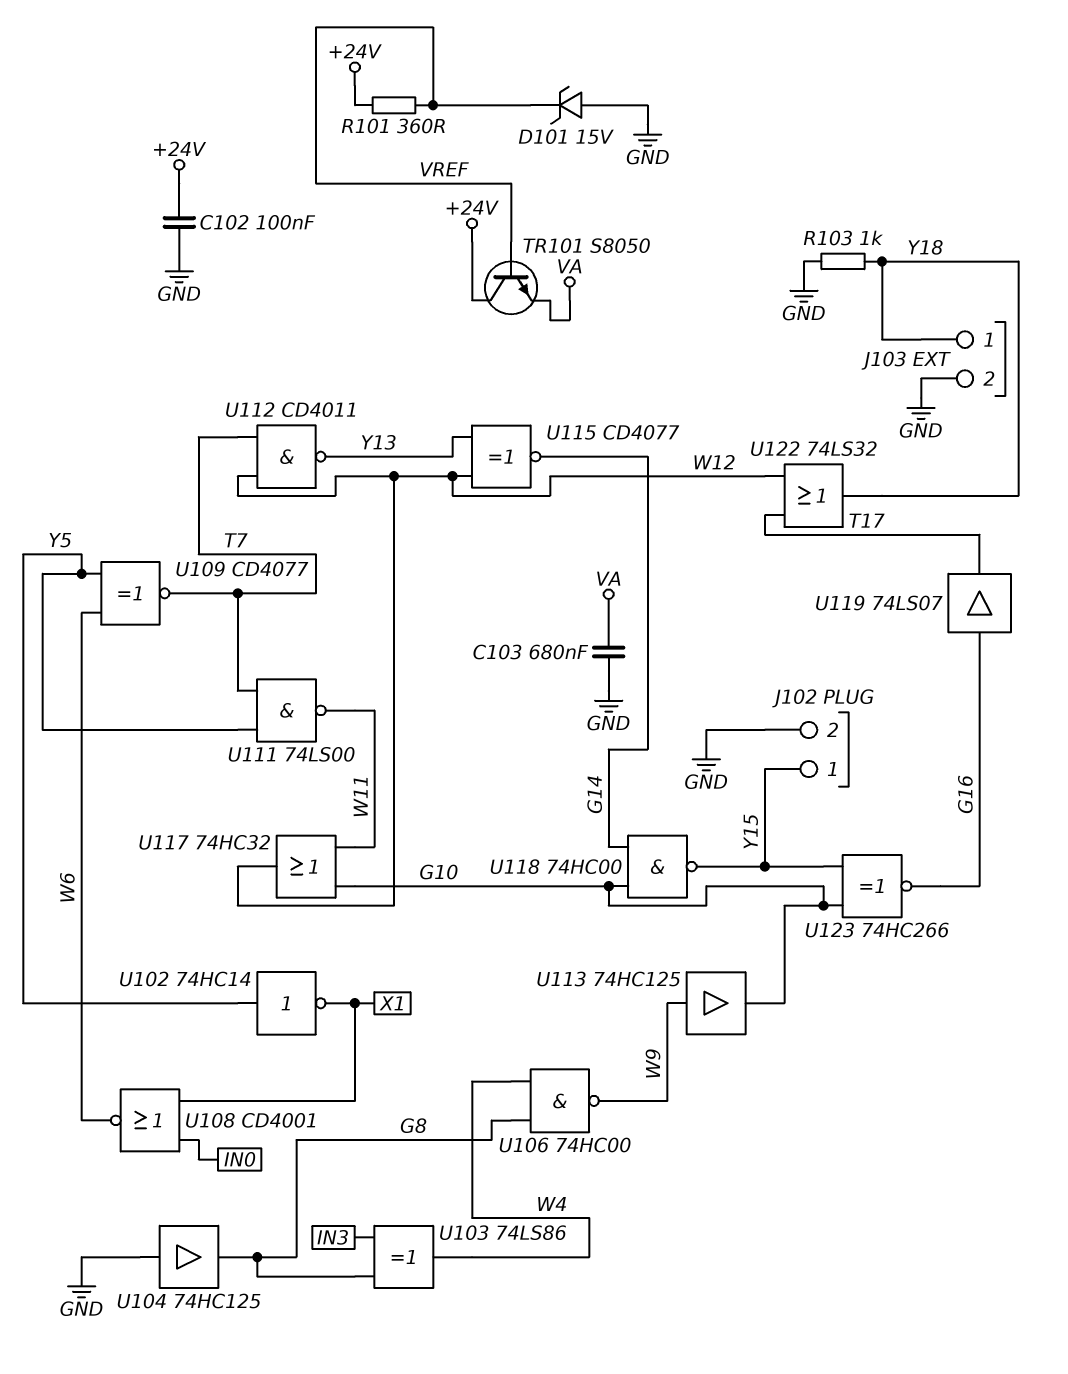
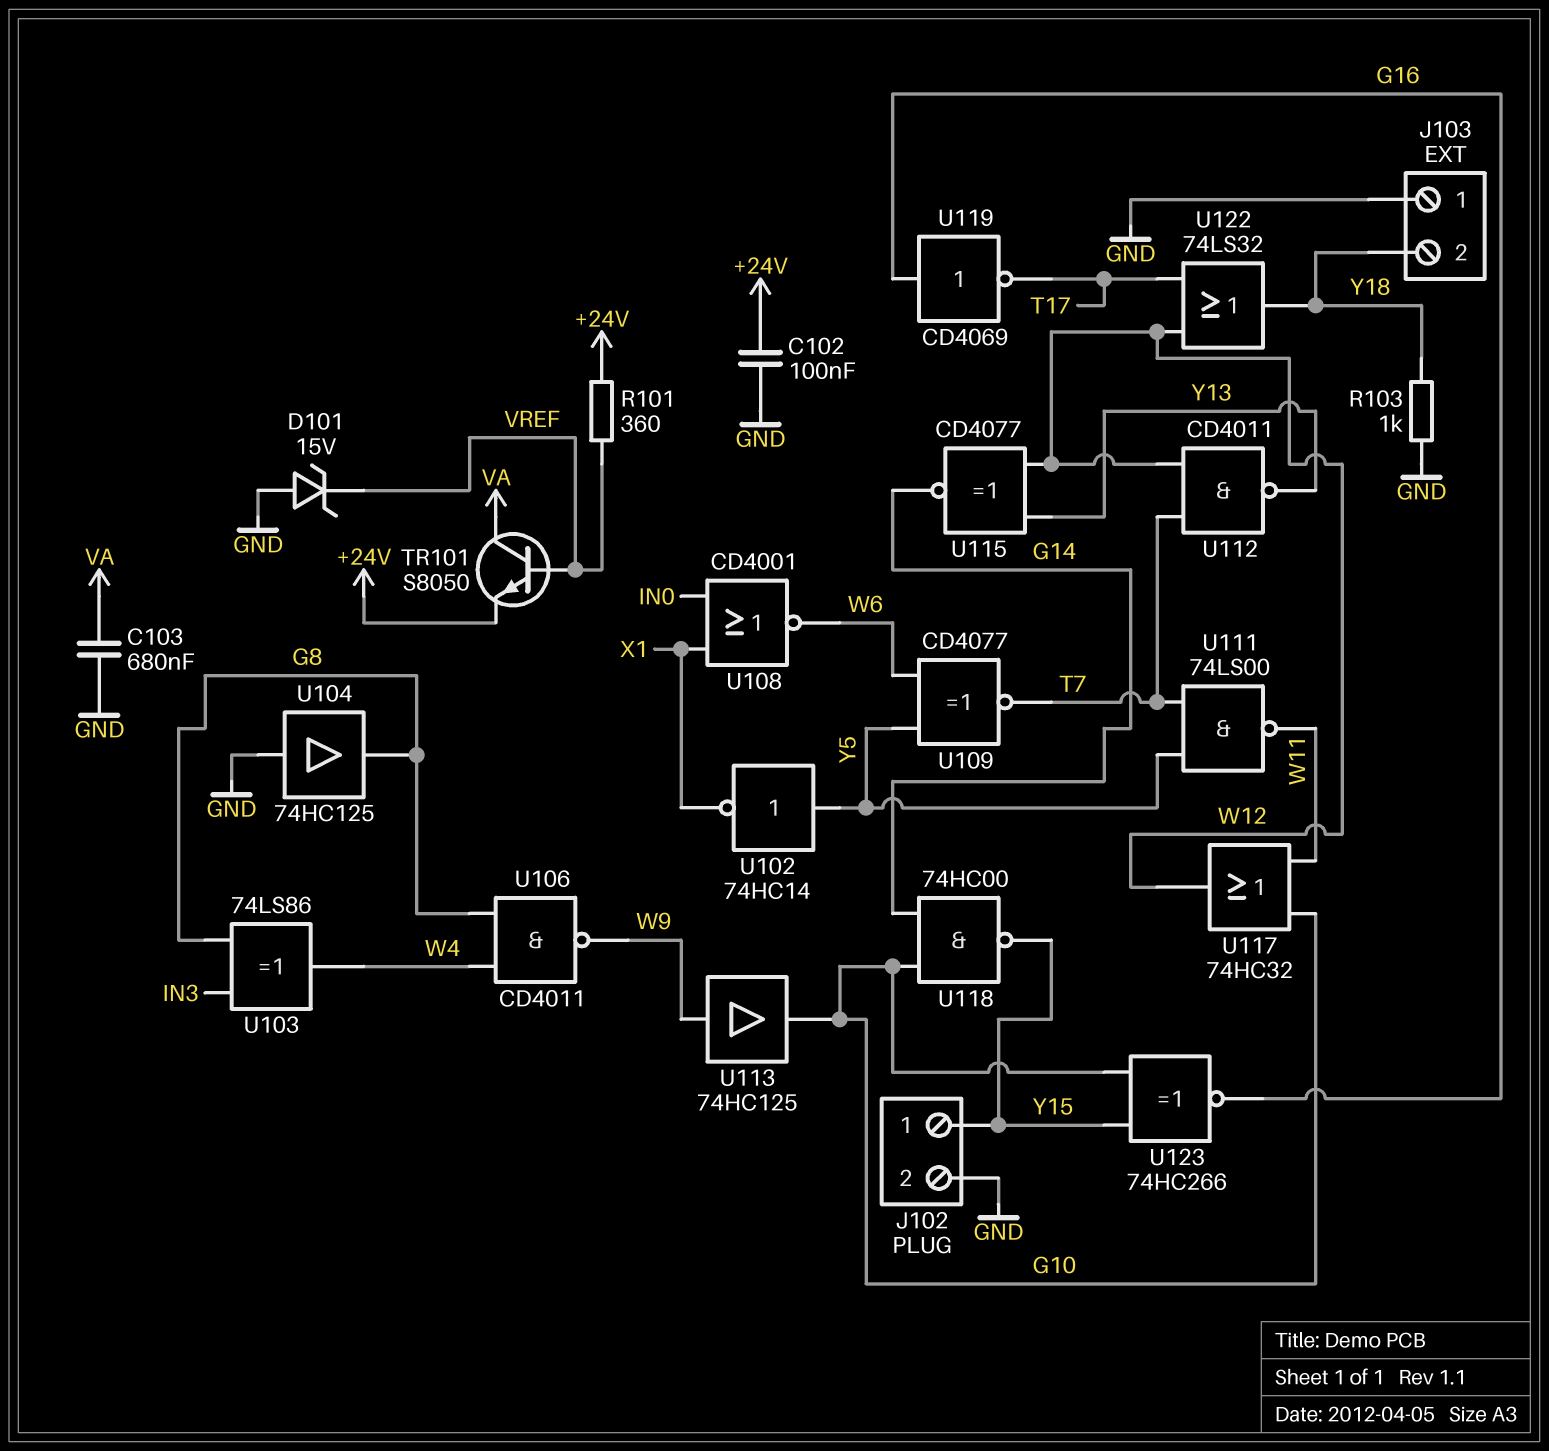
J103 pin 1: Y18 -> GND
J103 pin 2: GND -> Y18
TR101: NPN S8050 (B VREF, C +24V, E VA) -> NPN S8050 (B VREF, C VA, E +24V)
U106: NAND 74HC00 (in G8, in W4, out W9) -> NAND CD4011 (in G8, in W4, out W9)
U119: buffer 74LS07 (in G16, out T17) -> NOT CD4069 (in G16, out T17)

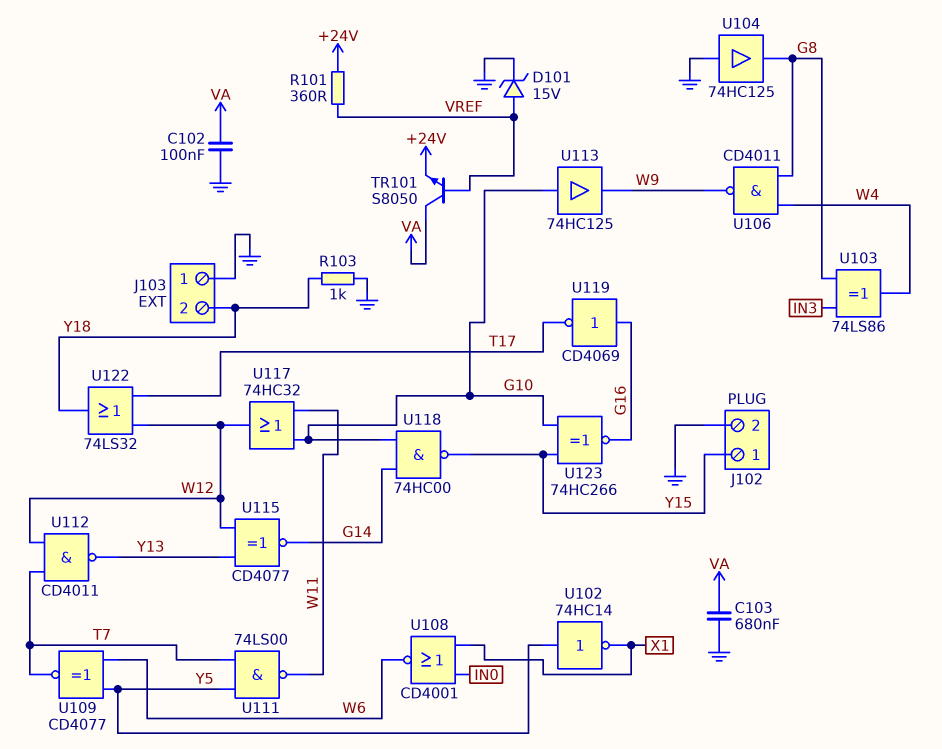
C102: 100nF (+24V, GND) -> 100nF (GND, VA)
D101: zener 15V (A GND, K VREF) -> zener 15V (A VREF, K GND)
U113: buffer 74HC125 (in W9, out G10) -> buffer 74HC125 (in G10, out W9)

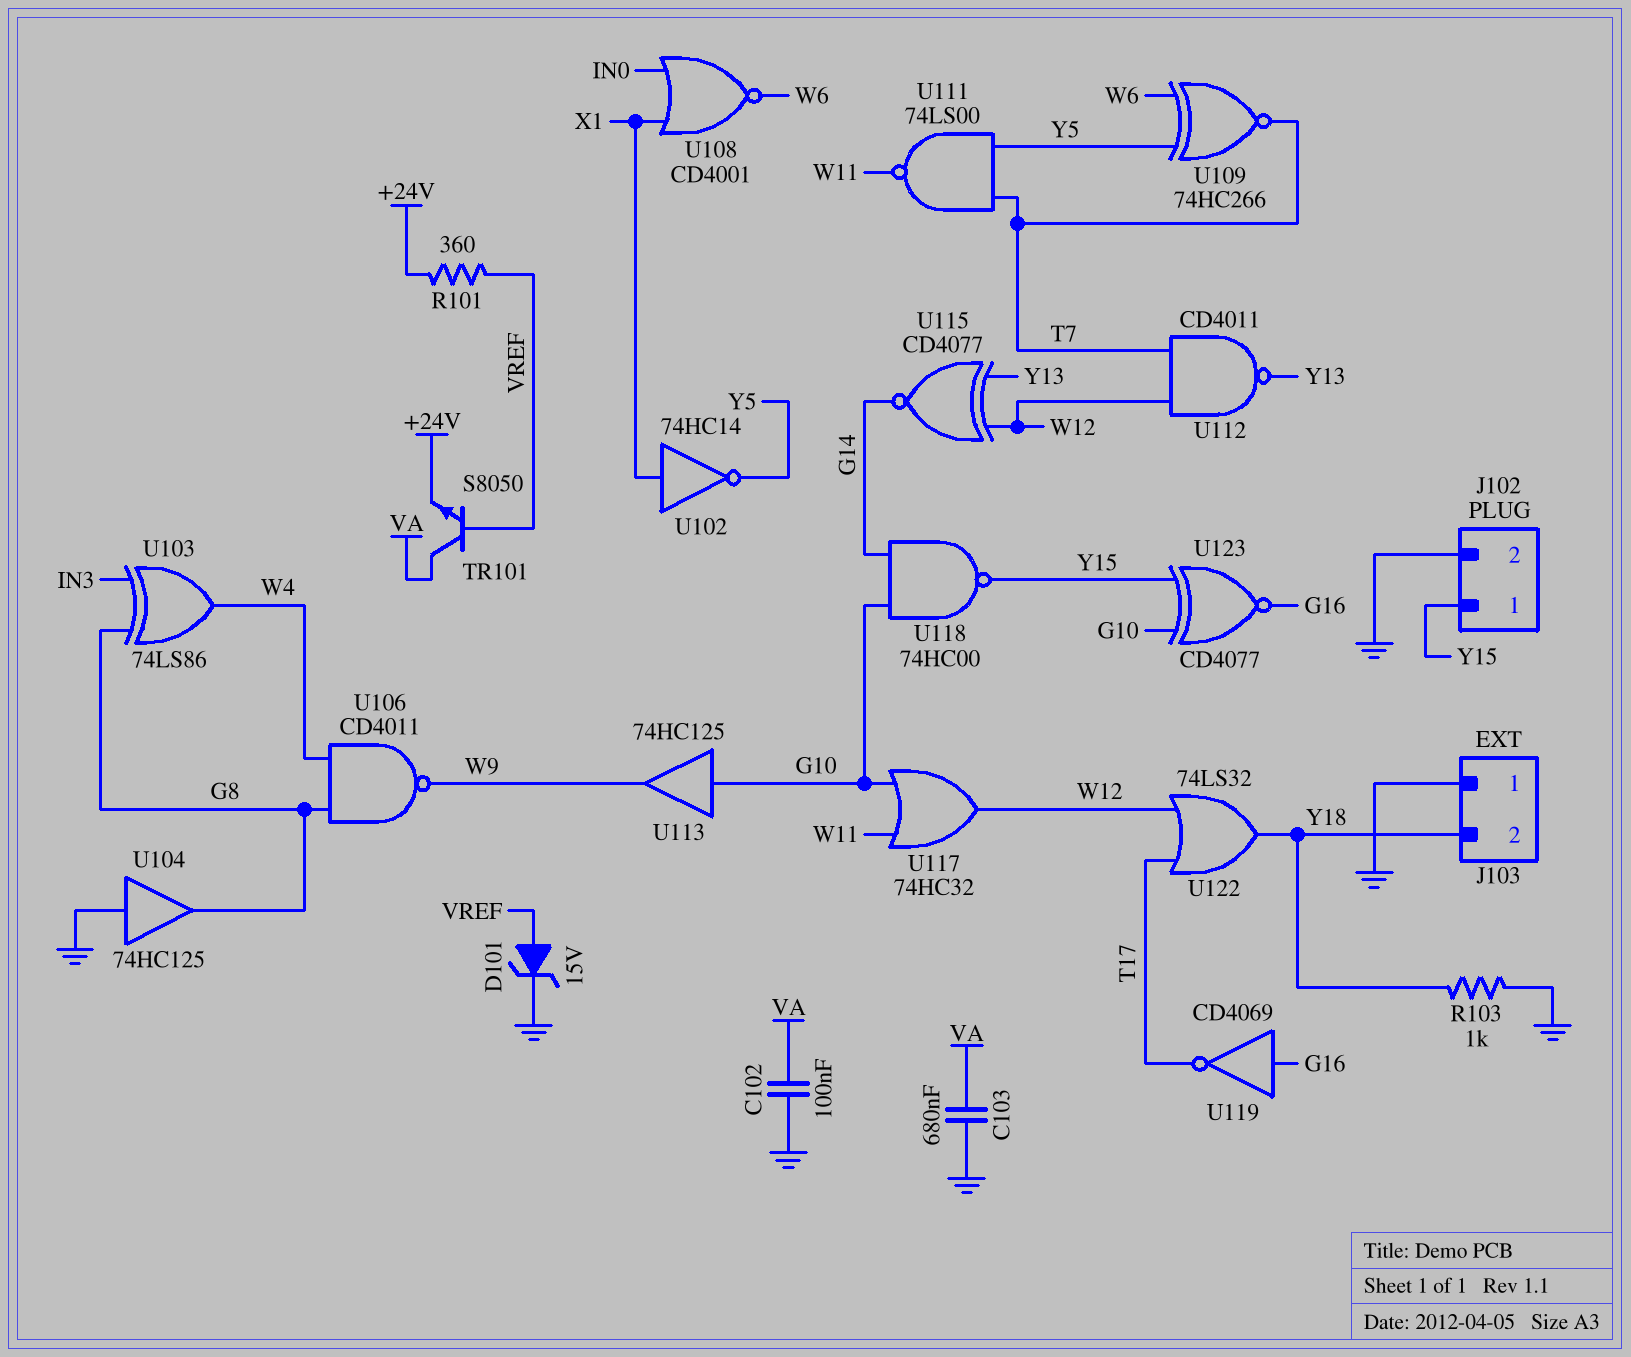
U102: NOT 74HC14 (in Y5, out X1) -> NOT 74HC14 (in X1, out Y5)
U109: XNOR CD4077 (in W6, in Y5, out T7) -> XNOR 74HC266 (in W6, in Y5, out T7)
U123: XNOR 74HC266 (in G10, in Y15, out G16) -> XNOR CD4077 (in G10, in Y15, out G16)

